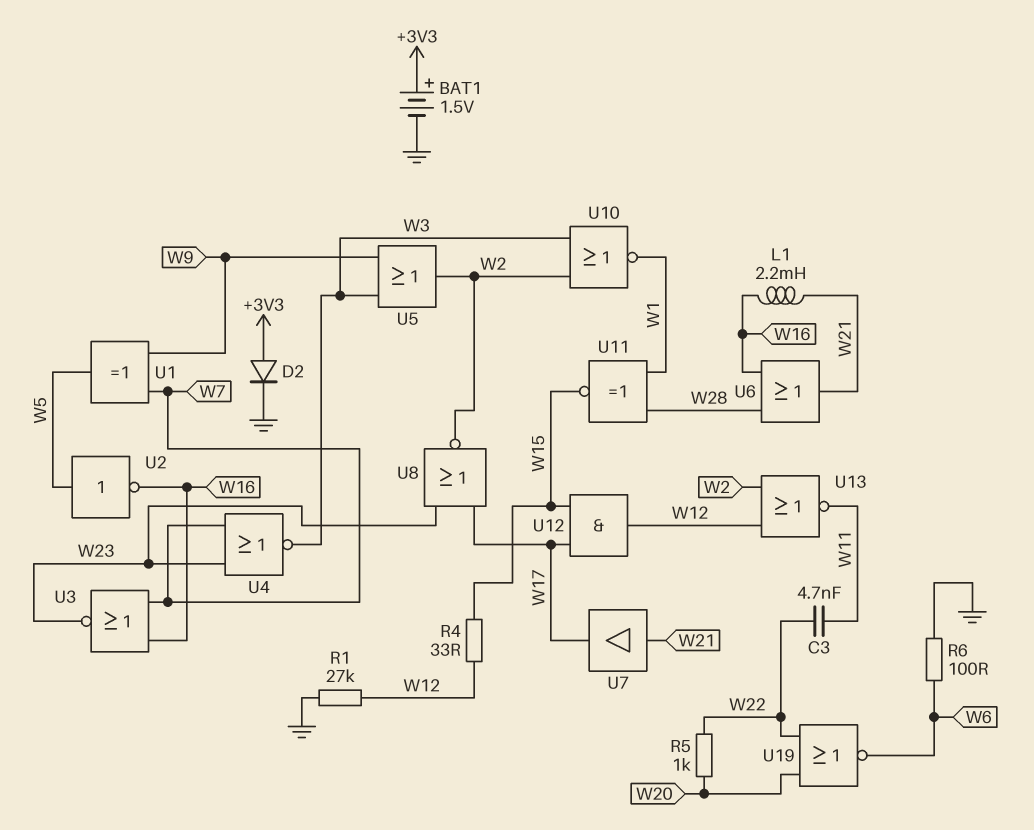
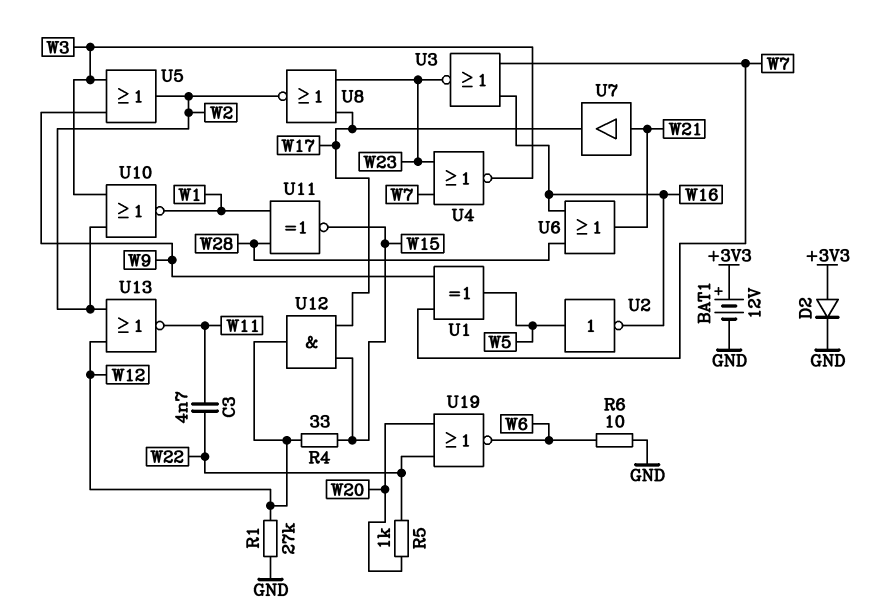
BAT1: 1.5V (plus +3V3, minus GND) -> 12V (plus +3V3, minus GND)
L1: 2.2mH (W16, W21) -> none
R6: 100 (GND, W6) -> 10 (GND, W6)

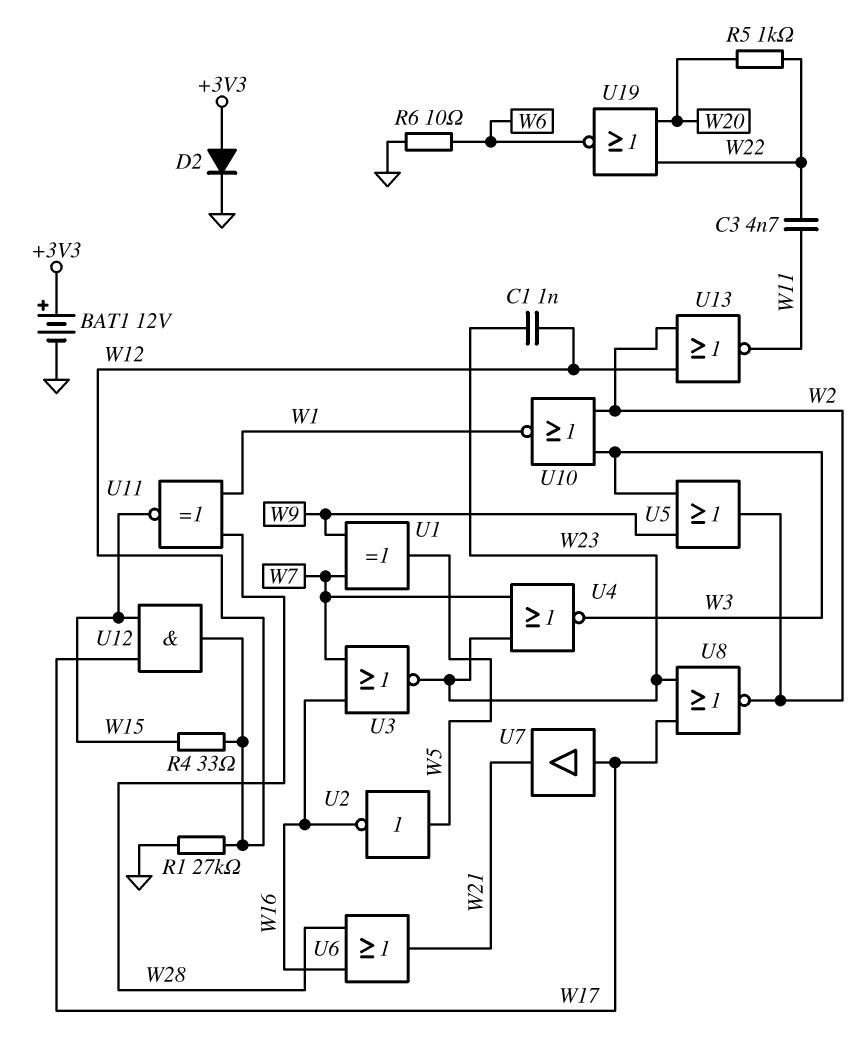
C1: none -> 1nF (W12, W23)
U7: buffer (in W21, out W17) -> buffer (in W17, out W21)

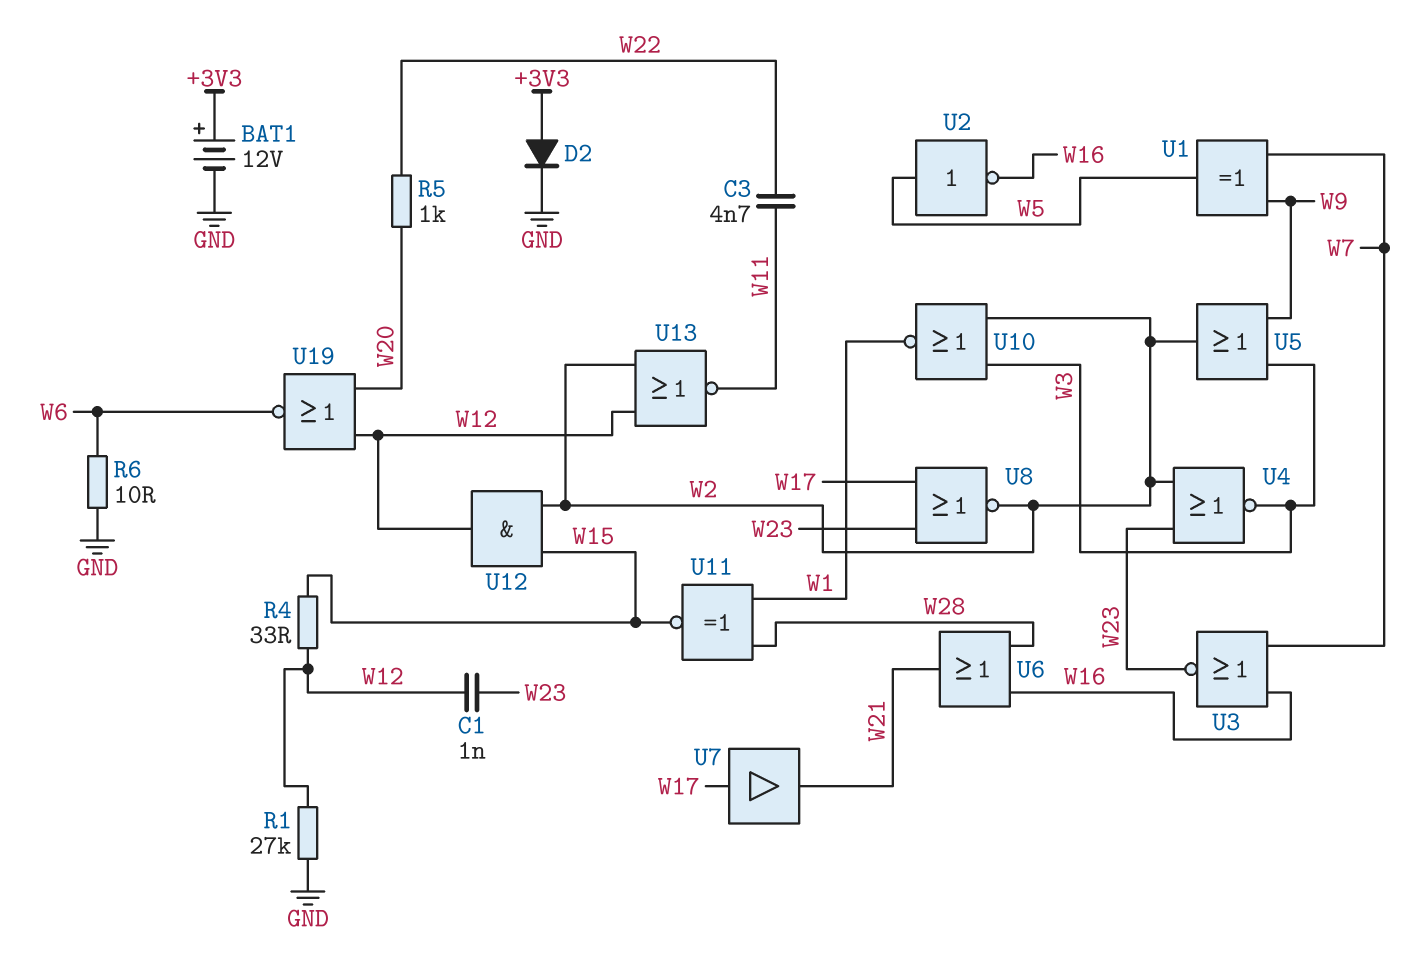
U4: NOR (in W7, in W23, out W3) -> NOR (in W2, in W23, out W3)
U12: AND (in W15, in W17, out W12) -> AND (in W2, in W15, out W12)
U19: NOR (in W20, in W22, out W6) -> NOR (in W12, in W20, out W6)

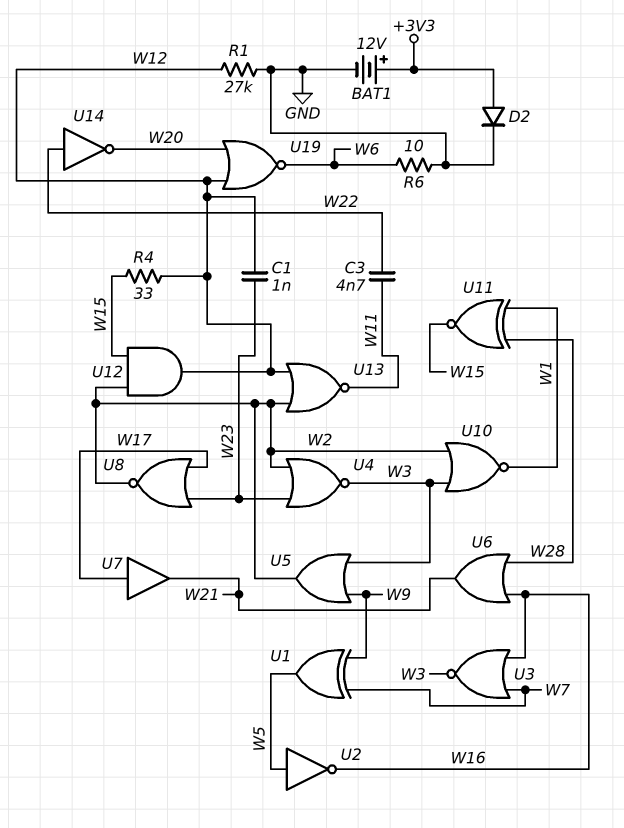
R5: 1k (W20, W22) -> none
U3: NOR (in W7, in W16, out W23) -> NOR (in W7, in W16, out W3)
U14: none -> NOT (in W22, out W20)

